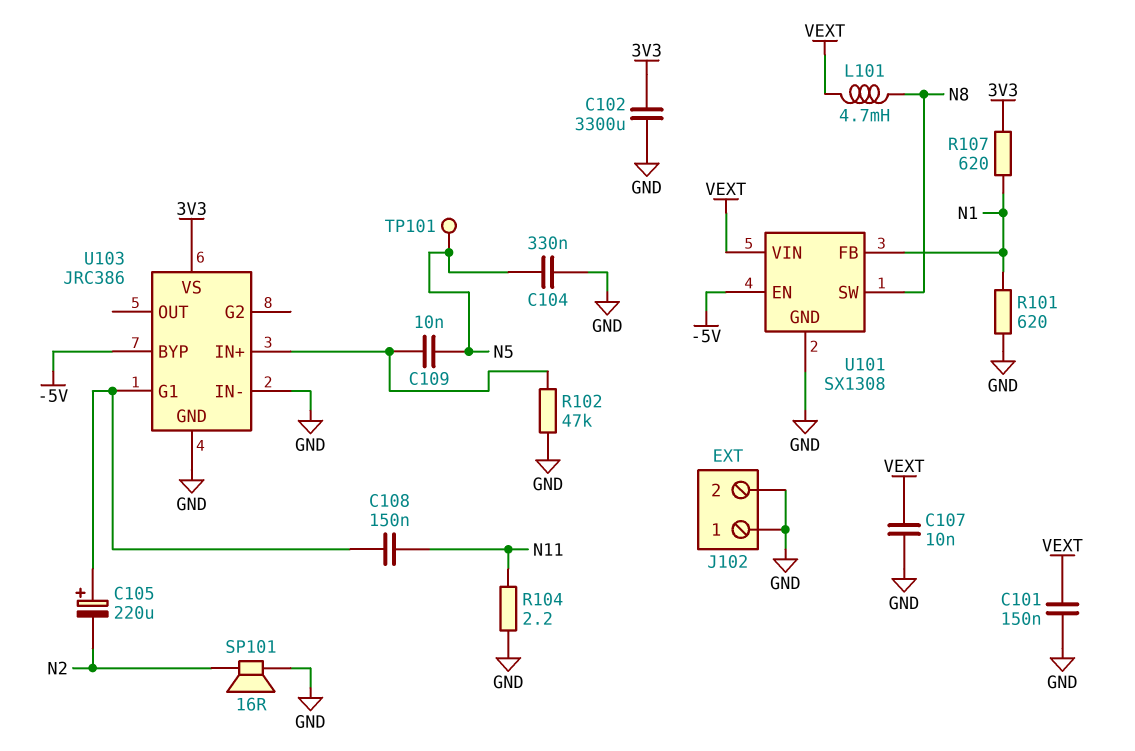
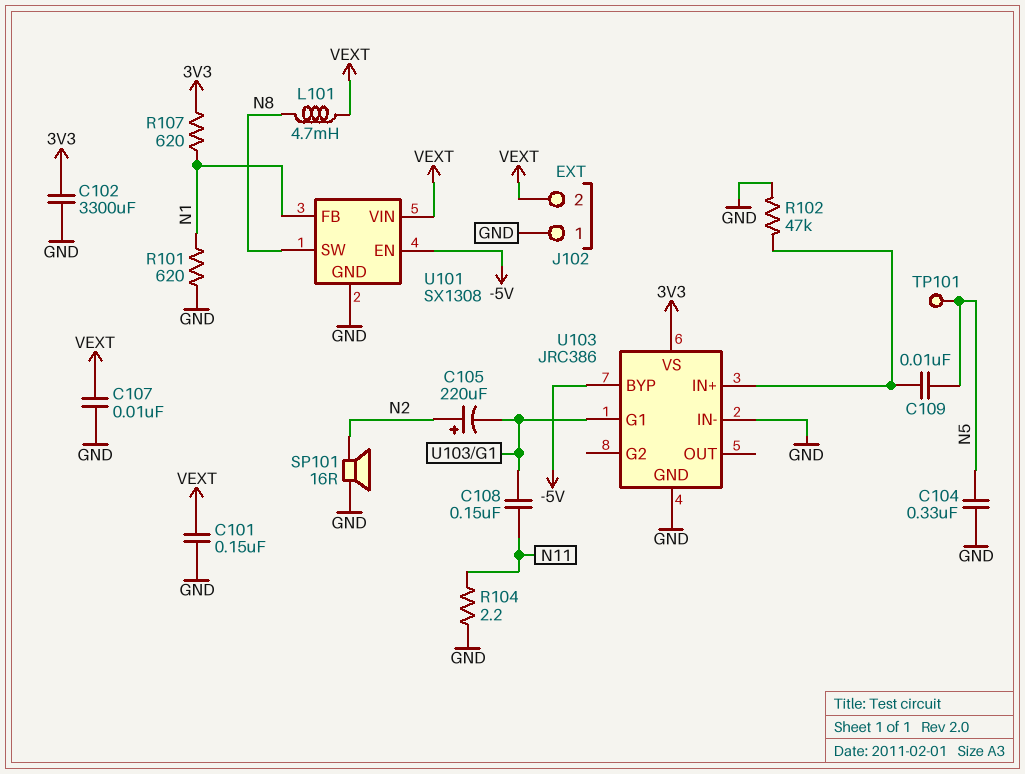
C105: 220uF (plus U103/G1, minus N2) -> 220uF (plus N2, minus U103/G1)
J102 pin 2: GND -> VEXT

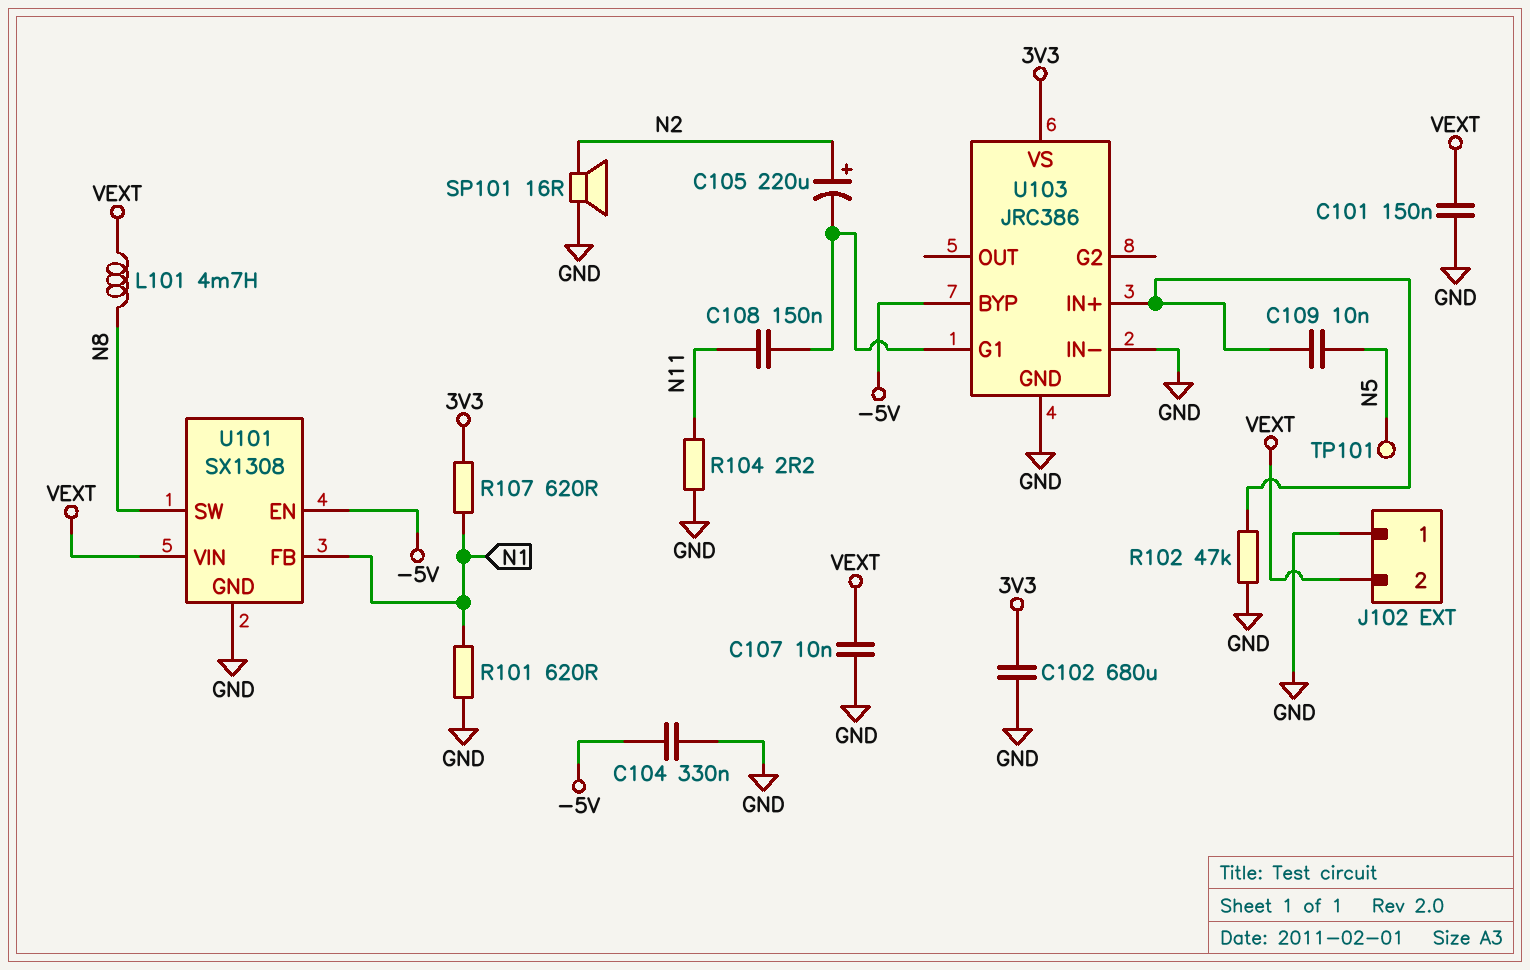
C102: 3300uF (3V3, GND) -> 680uF (3V3, GND)
C104: 330nF (GND, N5) -> 330nF (-5V, GND)

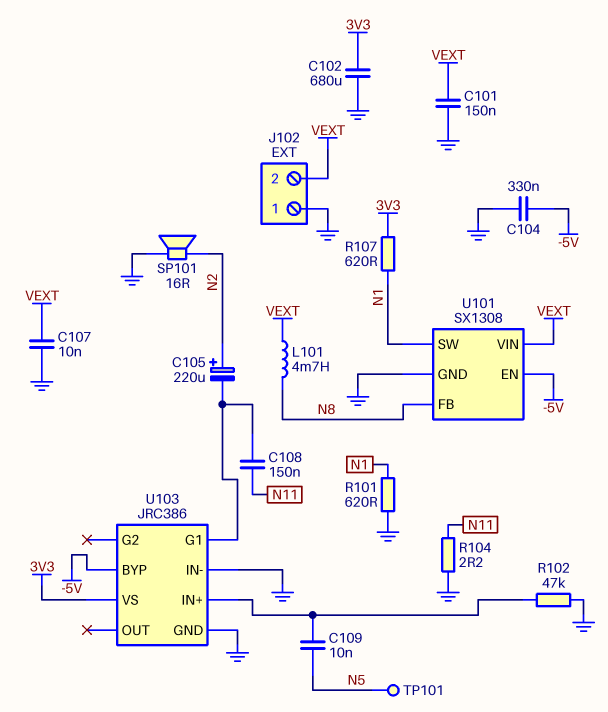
U101 pin FB: N1 -> N8
U101 pin SW: N8 -> N1

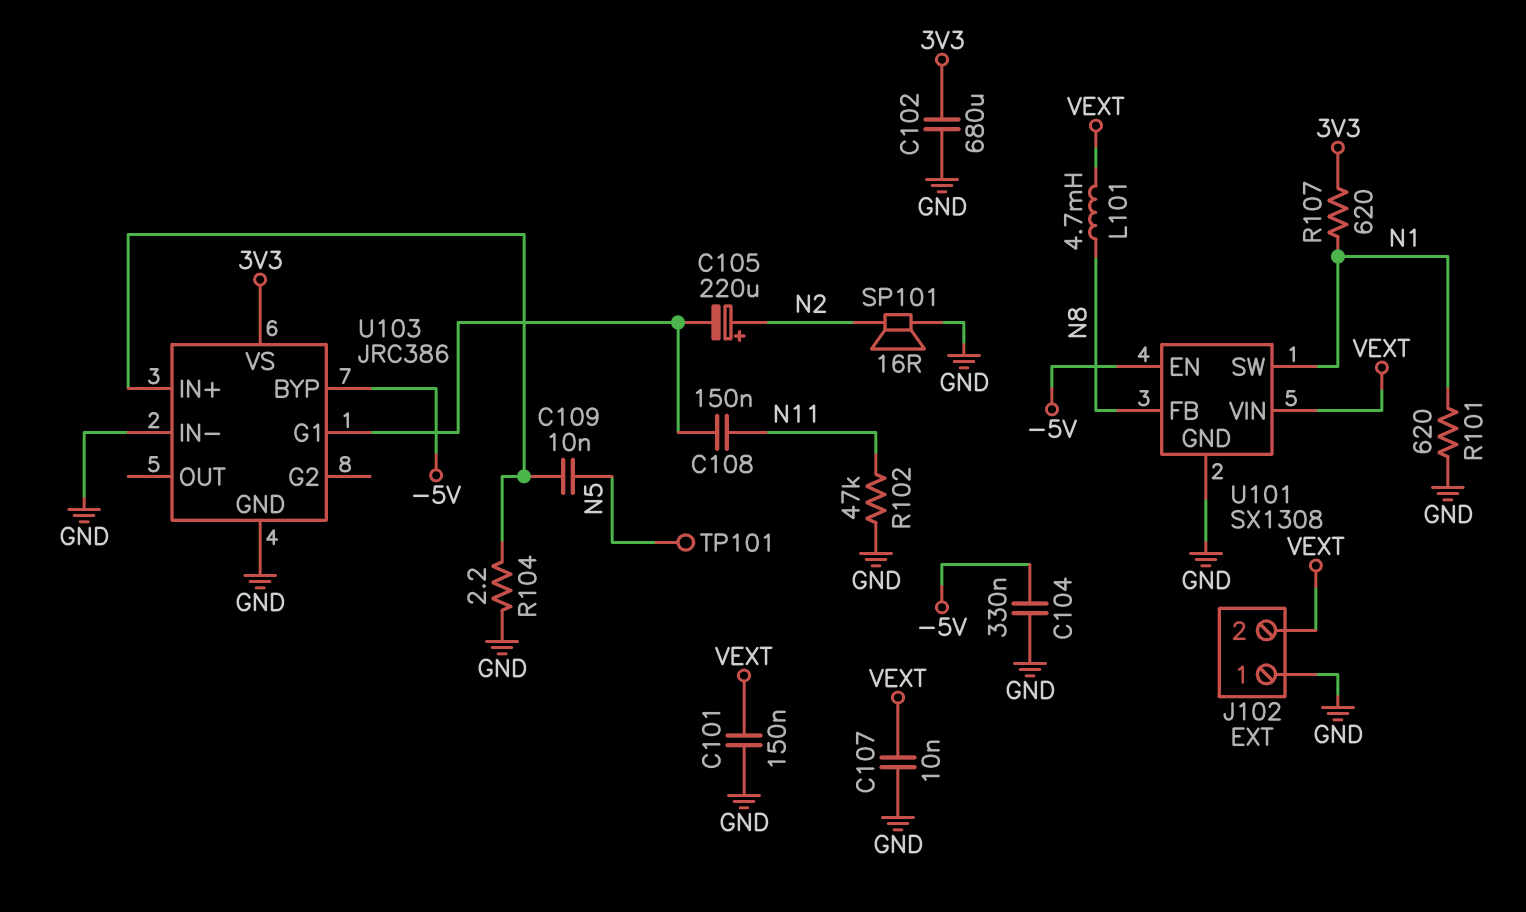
R102: 47k (GND, U103/IN+) -> 47k (GND, N11)
R104: 2.2 (GND, N11) -> 2.2 (GND, U103/IN+)

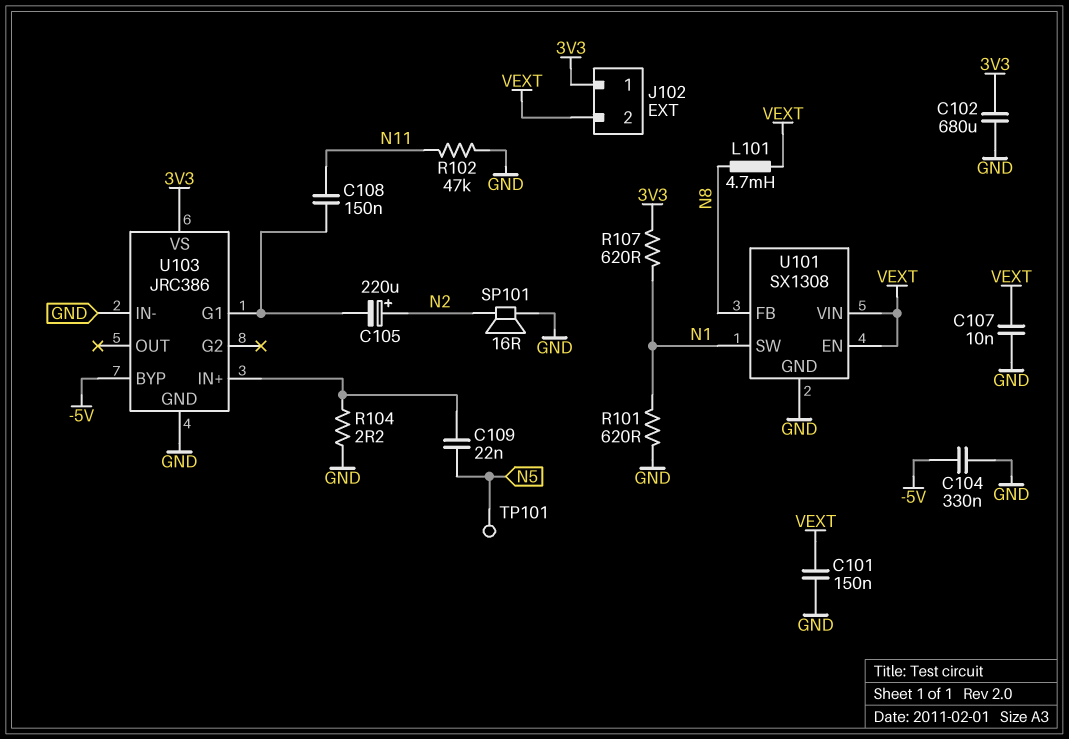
C109: 10nF (N5, U103/IN+) -> 22nF (N5, U103/IN+)
J102 pin 1: GND -> 3V3
U101 pin EN: -5V -> VEXT

